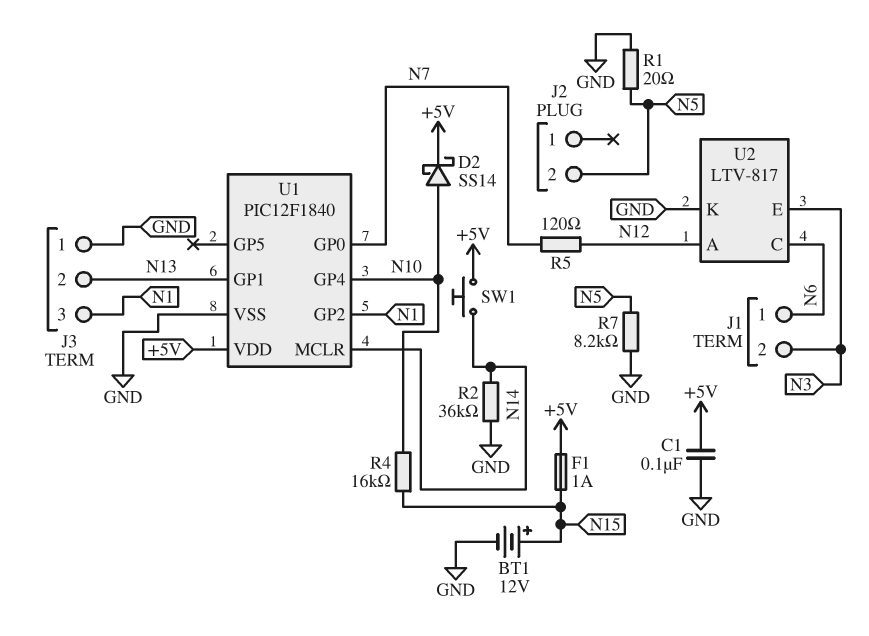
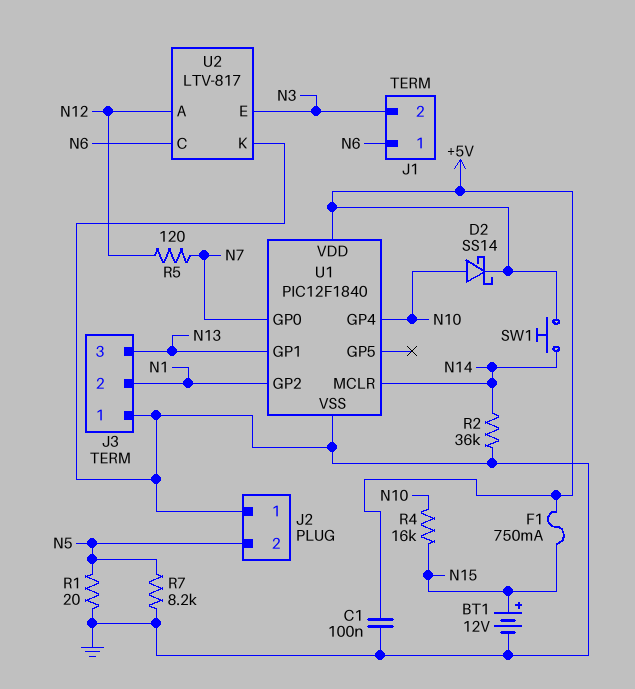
F1: 1A (+5V, N15) -> 750mA (+5V, N15)
J2 pin 1: none -> GND
J3 pin 2: N13 -> N1
J3 pin 3: N1 -> N13

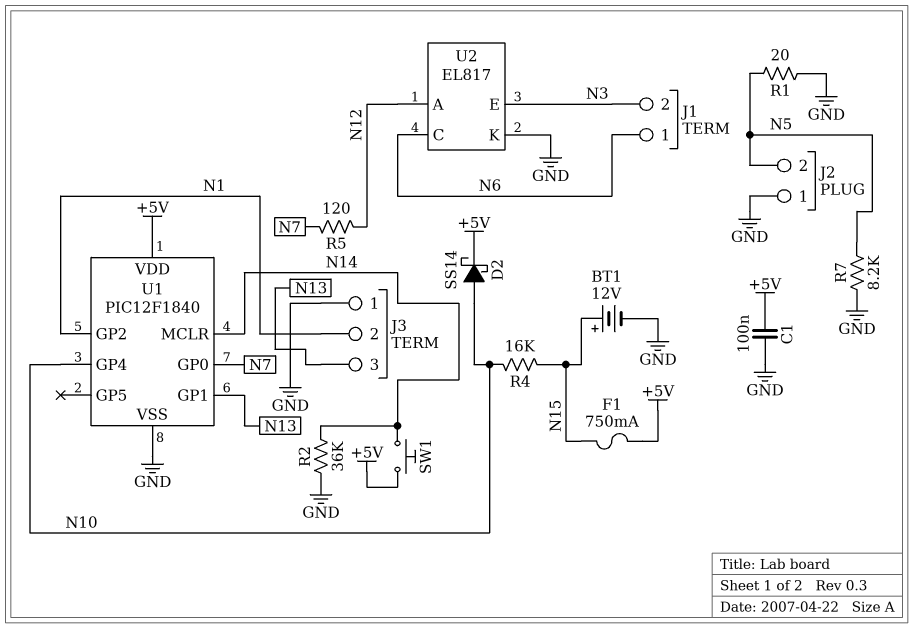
U2: LTV-817 -> EL817

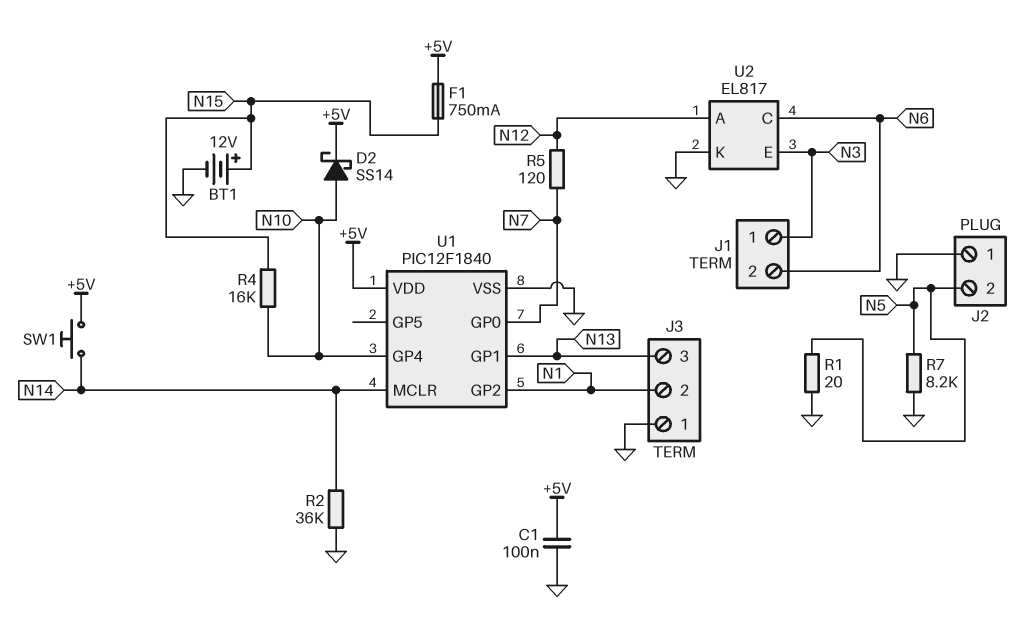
J1 pin 1: N6 -> N3
J1 pin 2: N3 -> N6

